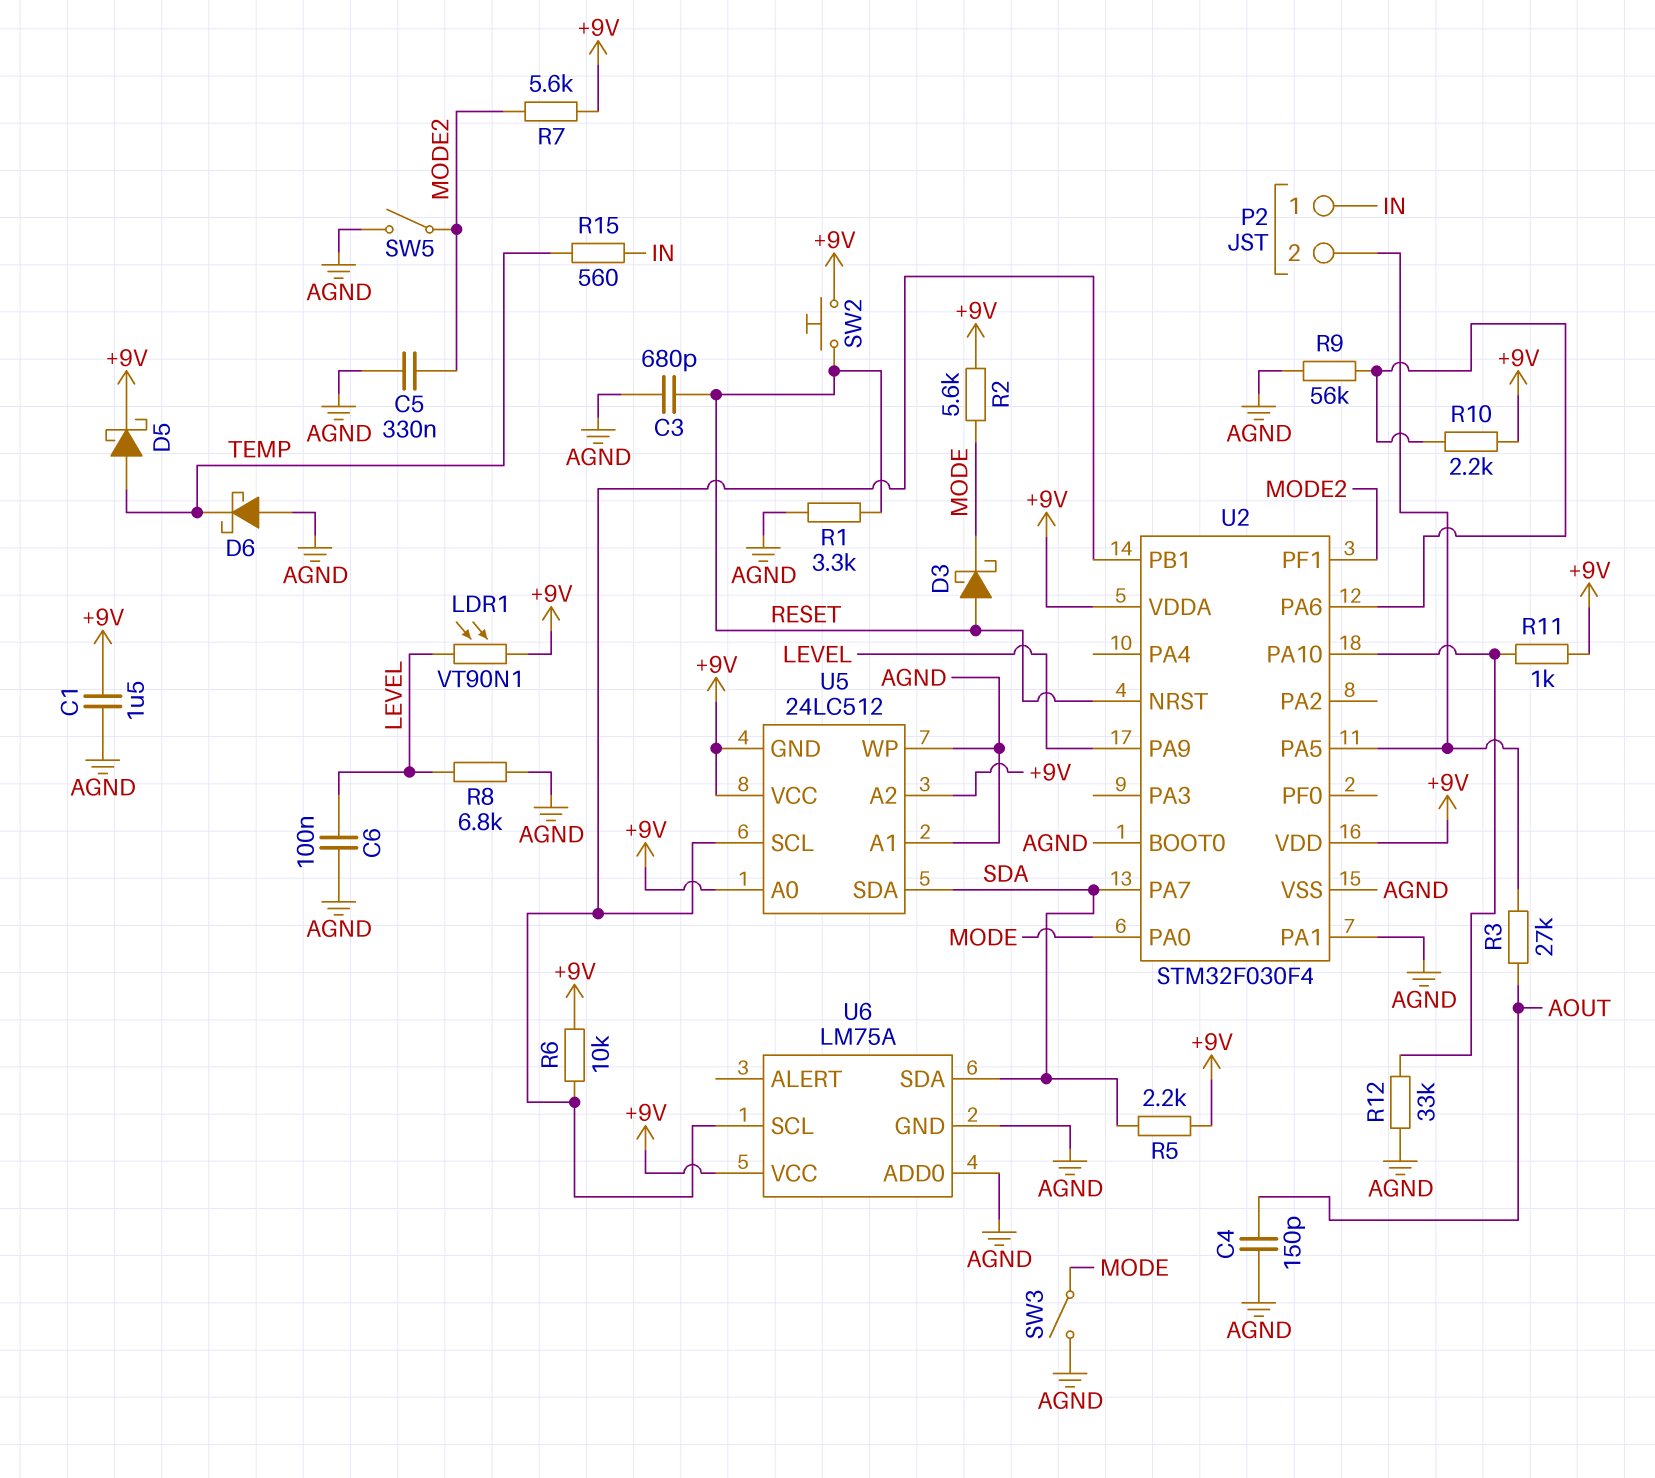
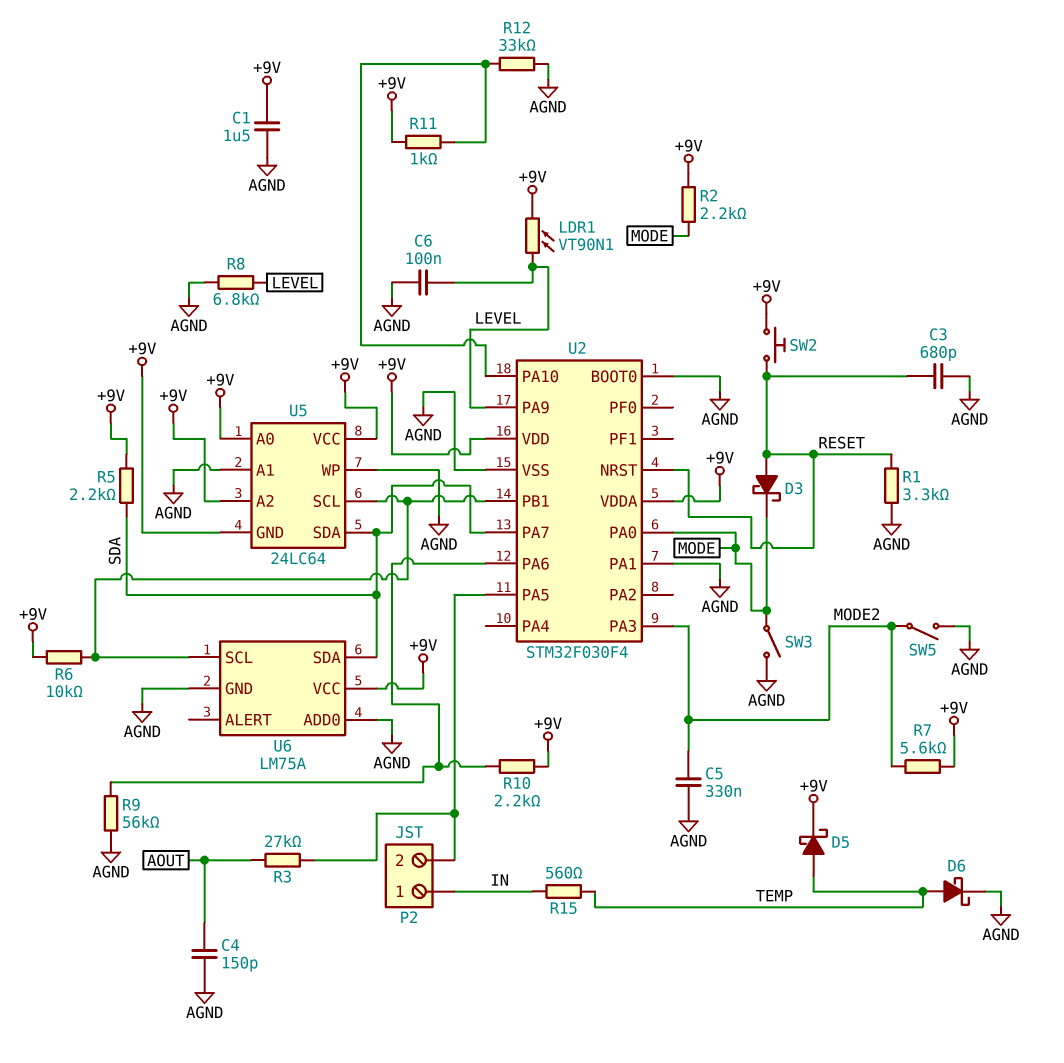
D6: schottky (A AGND, K TEMP) -> schottky (A TEMP, K AGND)
R2: 5.6k (+9V, MODE) -> 2.2k (+9V, MODE)
U2 pin PA3: none -> MODE2
U2 pin PF1: MODE2 -> none
U5: 24LC512 -> 24LC64

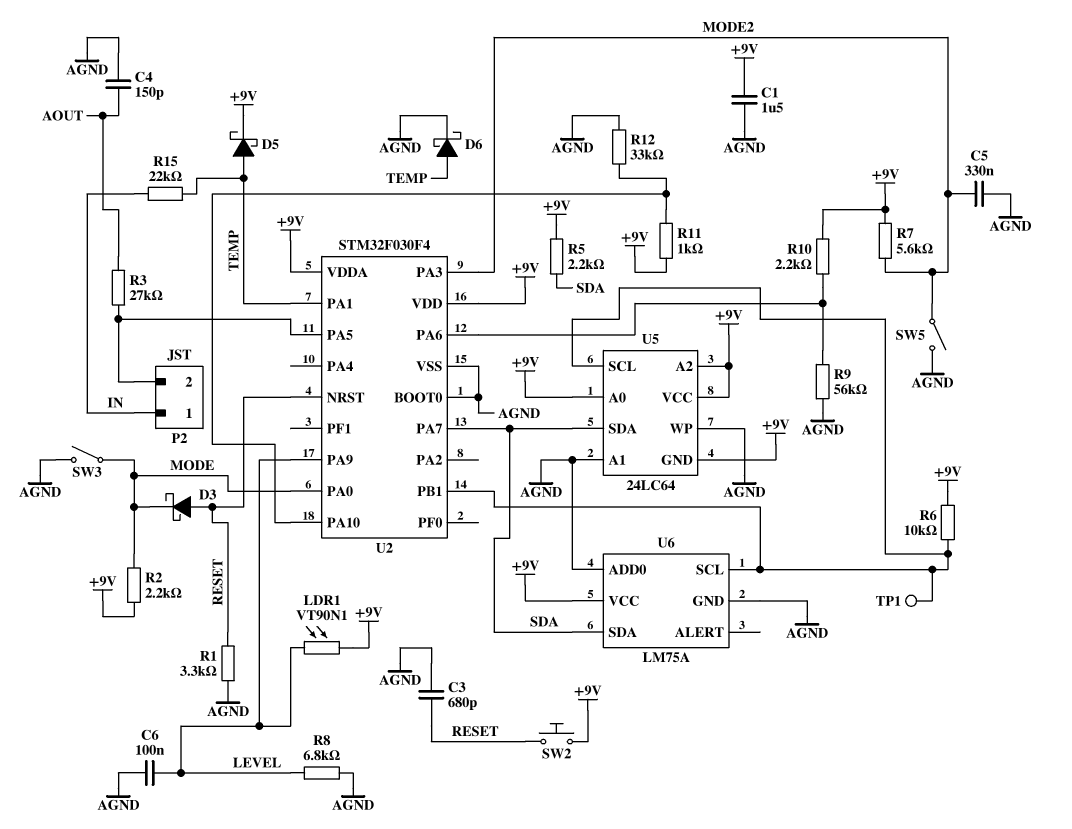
R15: 560 (IN, TEMP) -> 22k (IN, TEMP)
TP1: none -> test point (U2/PB1)
U2 pin PA1: AGND -> TEMP

